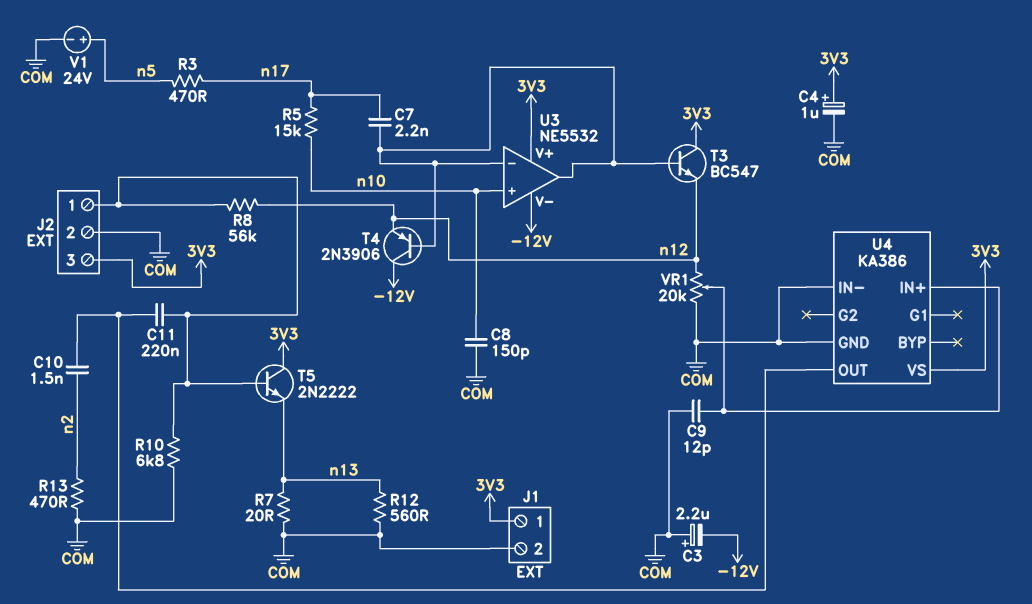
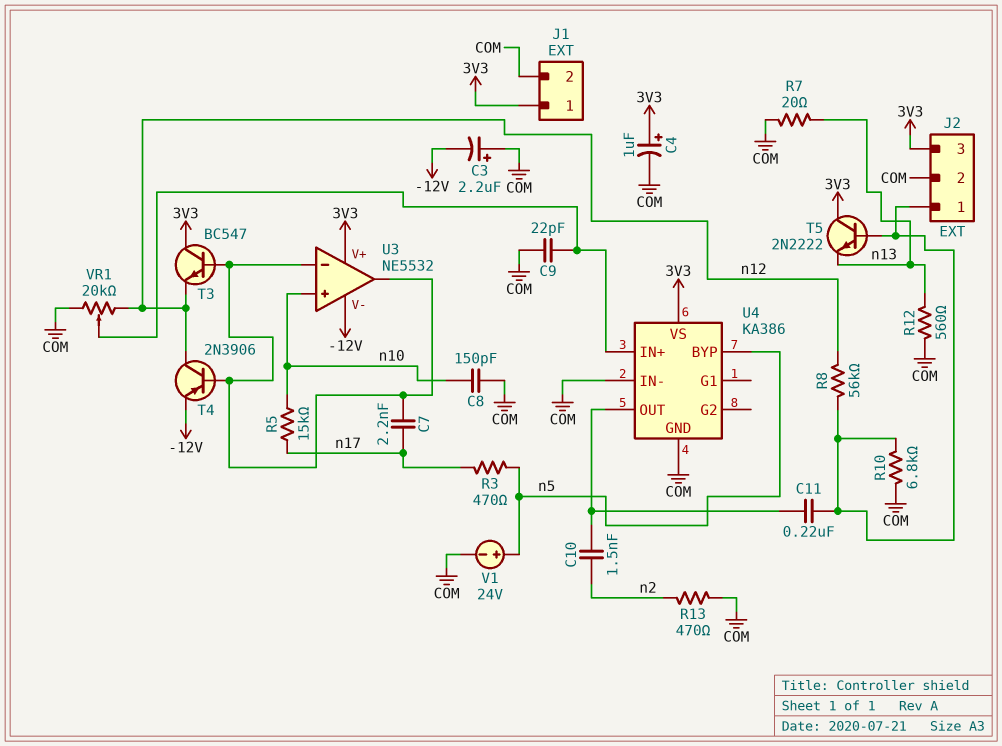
C9: 12pF (COM, U4/IN+) -> 22pF (COM, U4/IN+)
T4: PNP 2N3906 (B U3/in-, C -12V, E n12) -> PNP 2N3906 (B U3/in-, C n12, E -12V)
U4 pin BYP: none -> n5

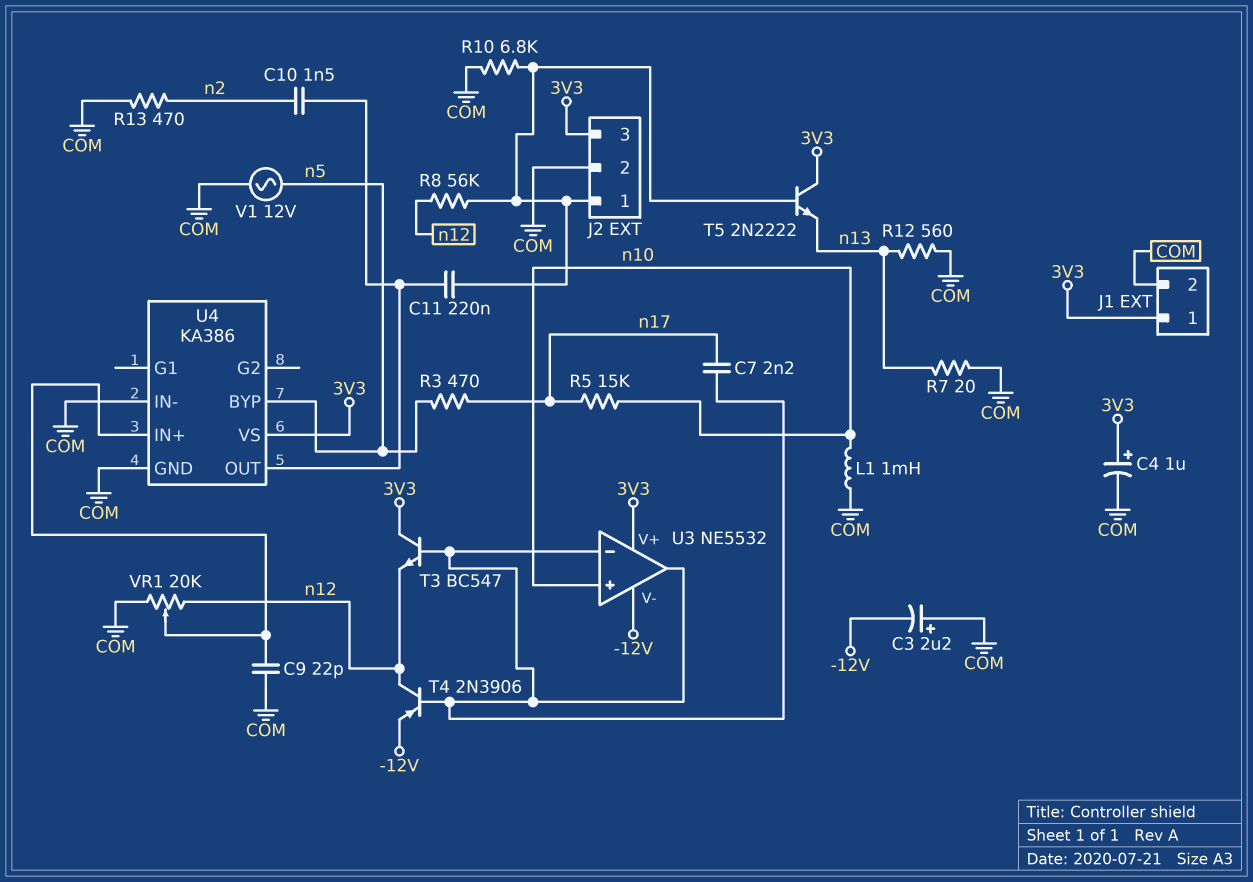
C8: 150pF (COM, n10) -> none
L1: none -> 1mH (COM, n10)
V1: 24V (plus n5, minus COM) -> AC 12V (COM, n5)

